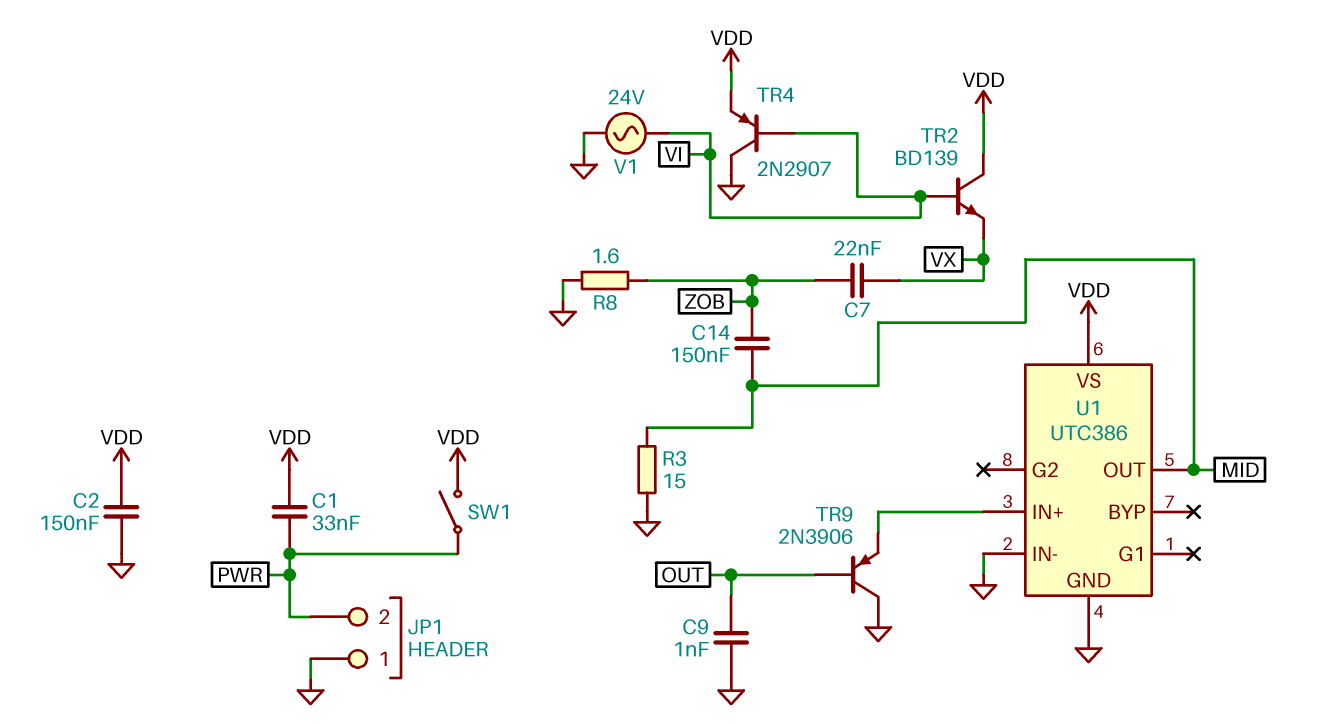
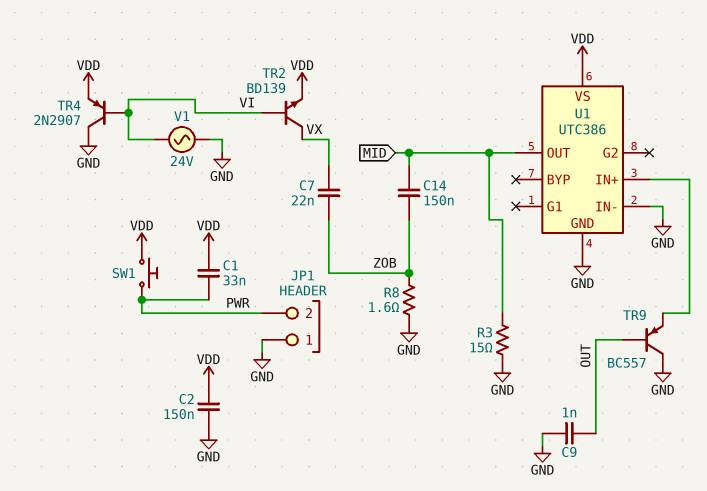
SW1: switch (PWR, VDD) -> button (PWR, VDD)
TR2: NPN BD139 (B VI, C VDD, E VX) -> NPN BD139 (B VI, C VX, E VDD)
TR9: PNP 2N3906 (B OUT, C GND, E U1/IN+) -> PNP BC557 (B OUT, C GND, E U1/IN+)

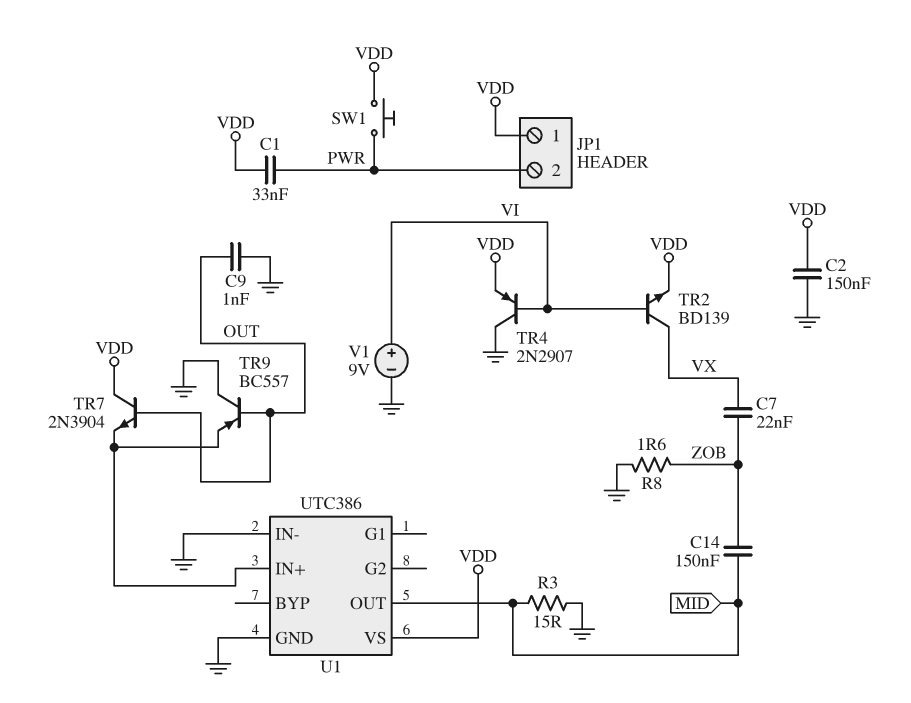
JP1 pin 1: GND -> VDD
TR7: none -> NPN 2N3904 (B OUT, C VDD, E U1/IN+)
V1: AC 24V (GND, VI) -> 9V (plus VI, minus GND)

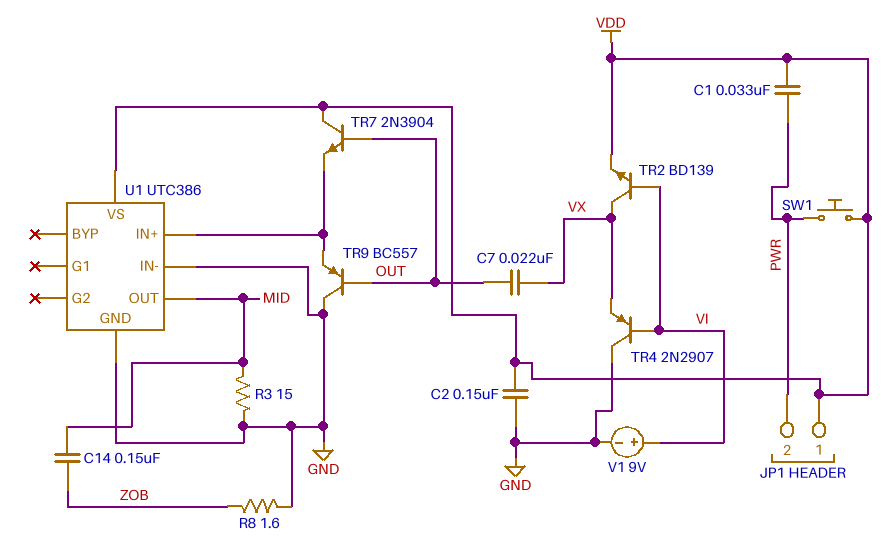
C7: 22nF (VX, ZOB) -> 22nF (OUT, VX)
C9: 1nF (GND, OUT) -> none
TR4: PNP 2N2907 (B VI, C GND, E VDD) -> PNP 2N2907 (B VI, C GND, E VX)

